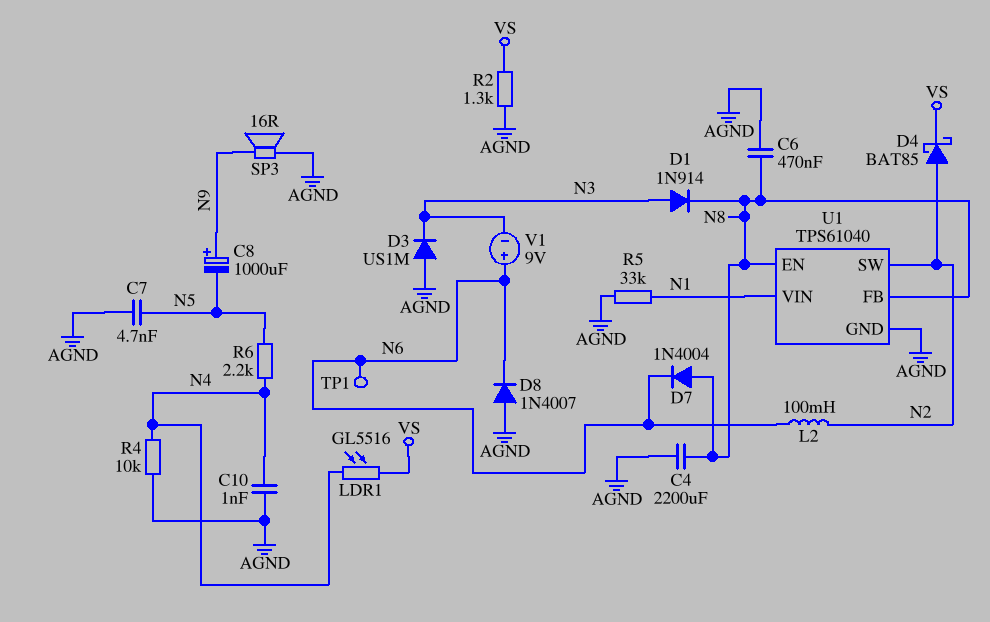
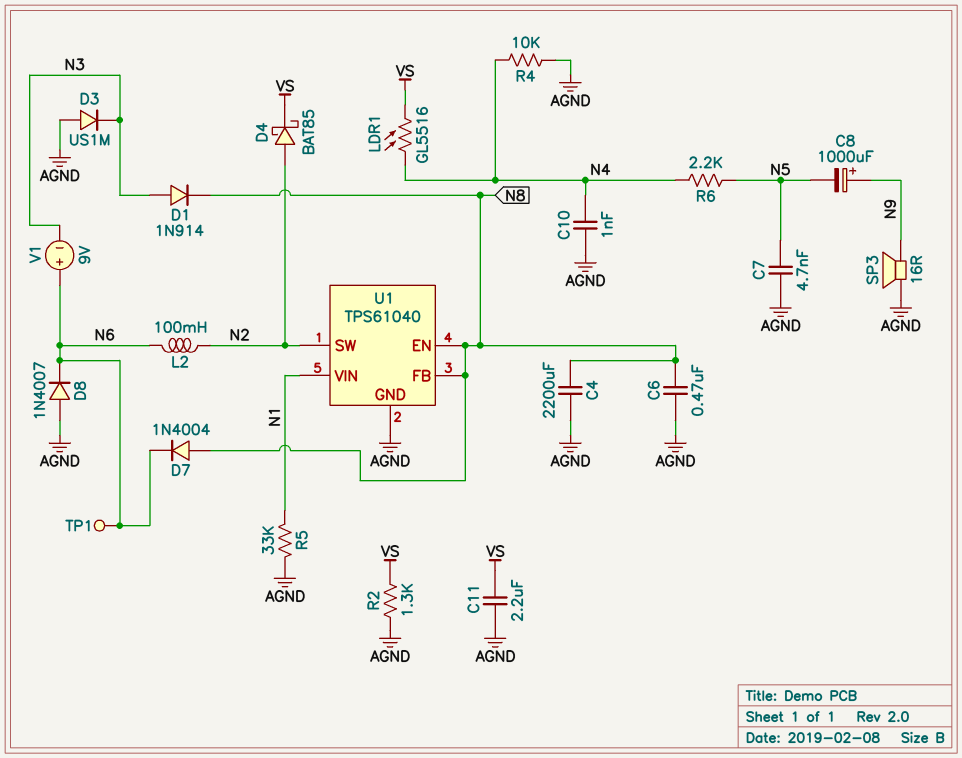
C11: none -> 2.2uF (AGND, VS)

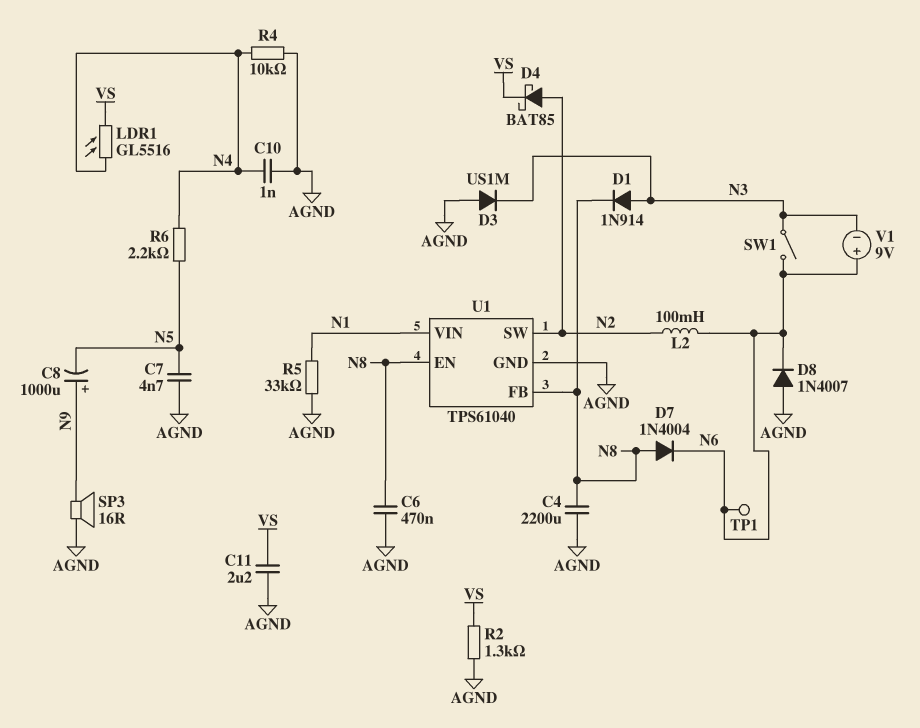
SW1: none -> switch (N3, N6)

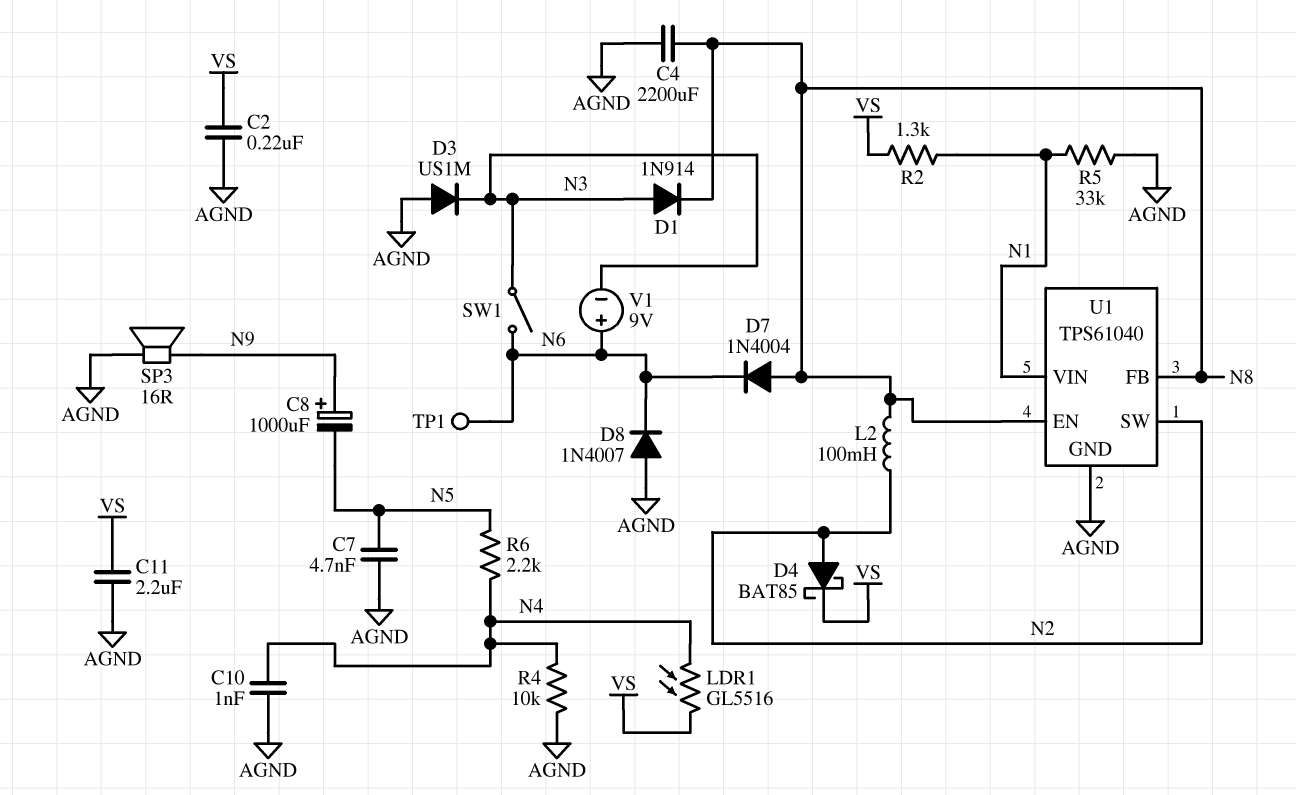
C2: none -> 220nF (AGND, VS)
C6: 470nF (AGND, N8) -> none
L2: 100mH (N2, N6) -> 100mH (N2, N8)
R2: 1.3k (AGND, VS) -> 1.3k (N1, VS)

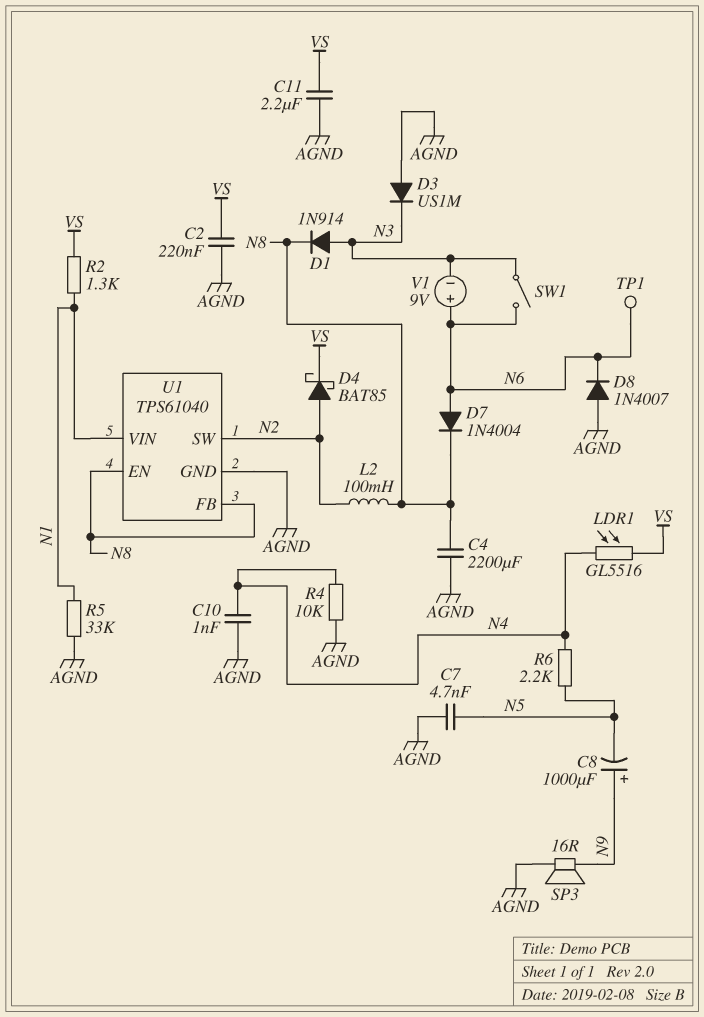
D7: diode 1N4004 (A N8, K N6) -> diode 1N4004 (A N6, K N8)

